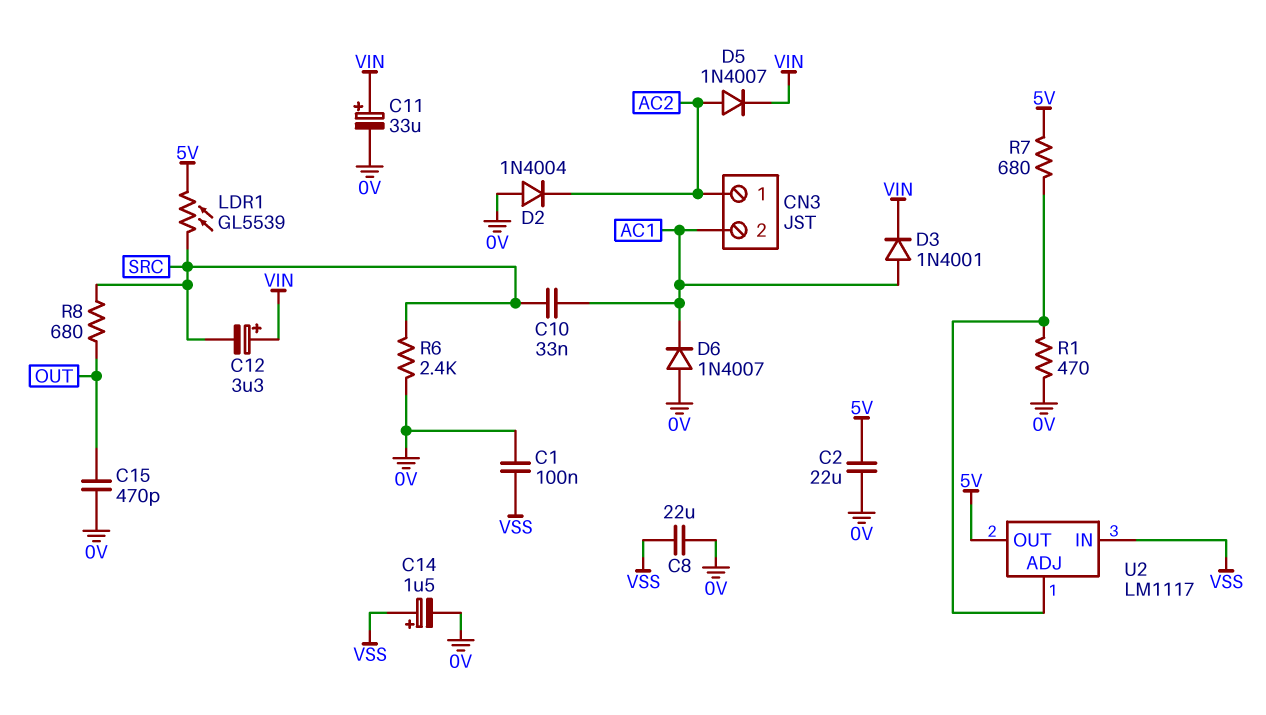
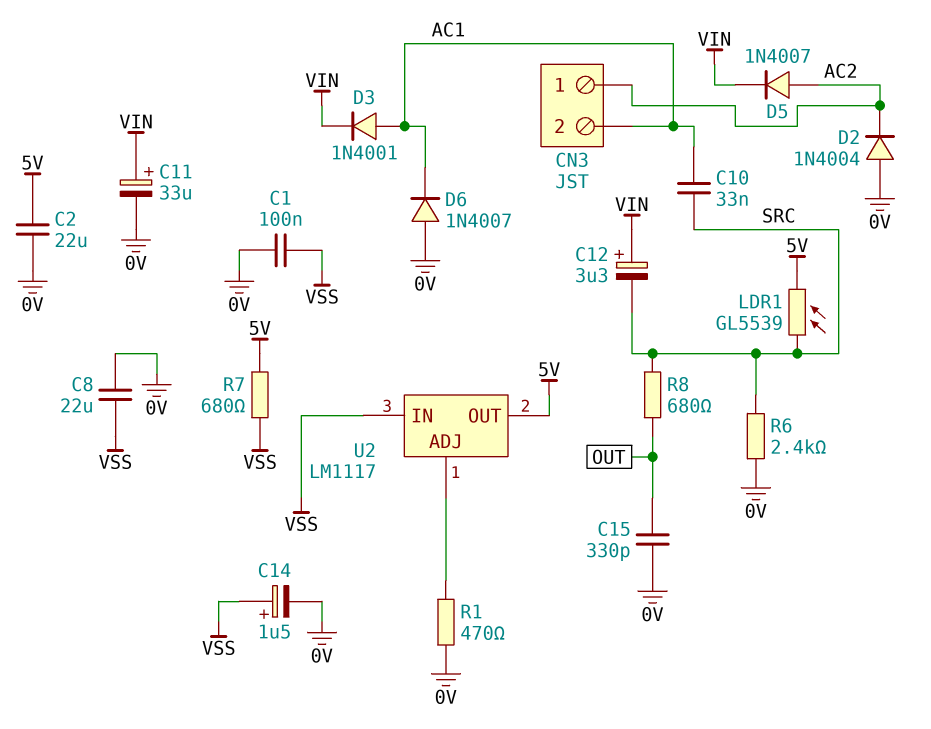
C15: 470pF (0V, OUT) -> 330pF (0V, OUT)
R7: 680 (5V, U2/ADJ) -> 680 (5V, VSS)

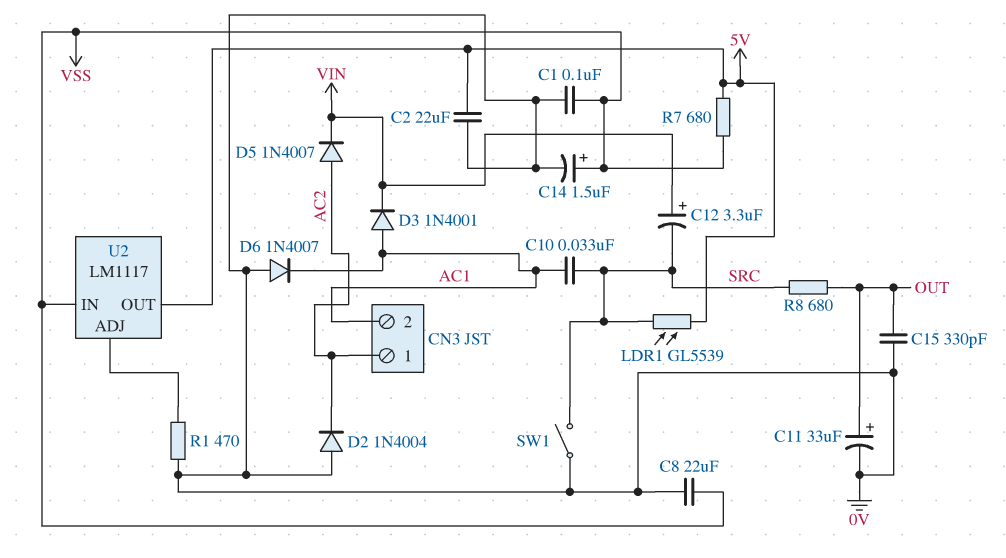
C11: 33uF (plus VIN, minus 0V) -> 33uF (plus OUT, minus 0V)
R6: 2.4k (0V, SRC) -> none
SW1: none -> switch (0V, SRC)

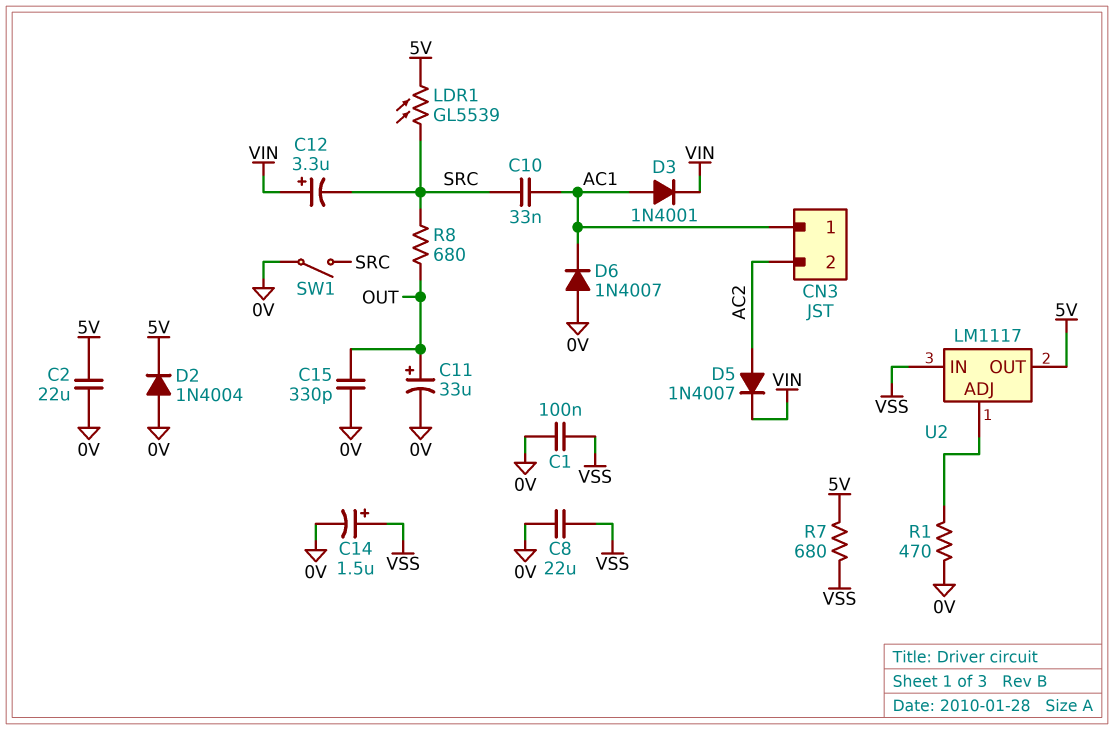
CN3 pin 1: AC2 -> AC1
CN3 pin 2: AC1 -> AC2
D2: diode 1N4004 (A 0V, K AC2) -> diode 1N4004 (A 0V, K 5V)

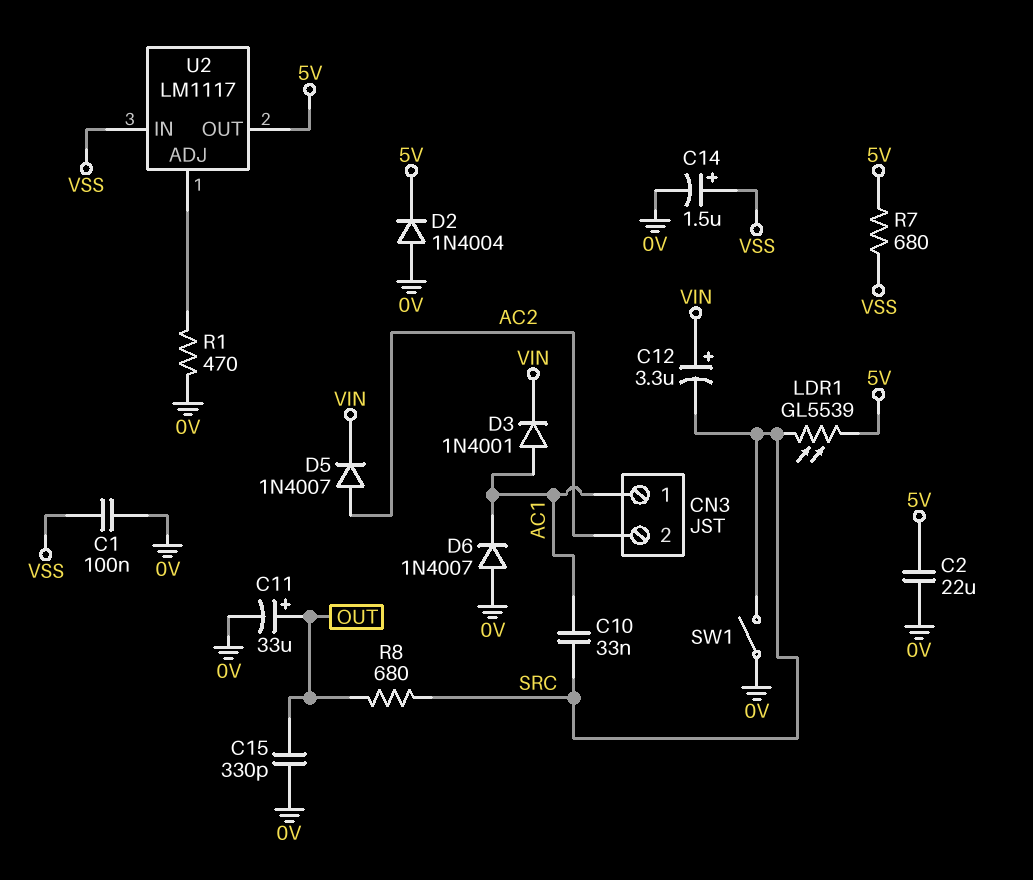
C8: 22uF (0V, VSS) -> none

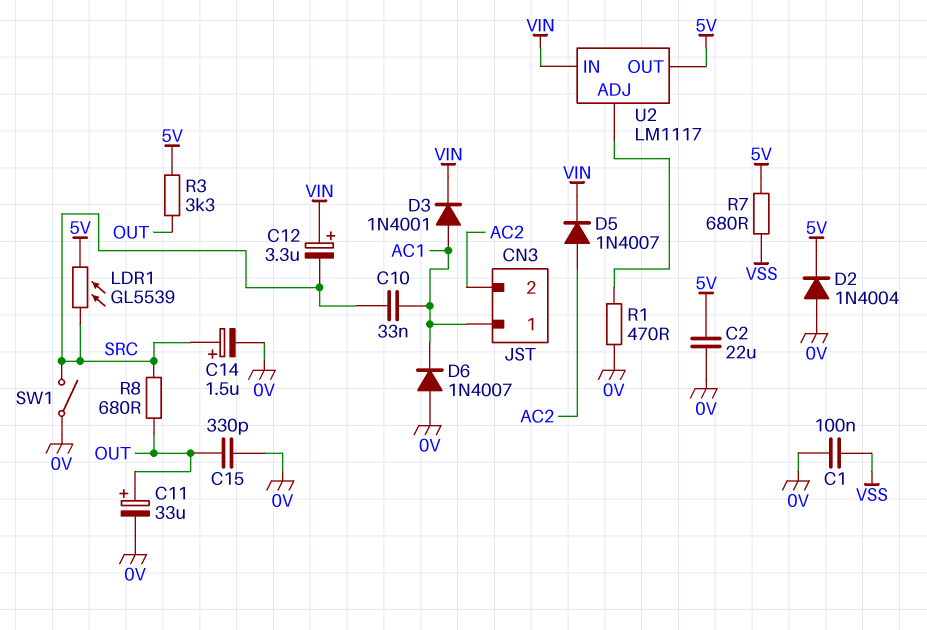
C14: 1.5uF (plus VSS, minus 0V) -> 1.5uF (plus SRC, minus 0V)
R3: none -> 3.3k (5V, OUT)
U2 pin IN: VSS -> VIN

